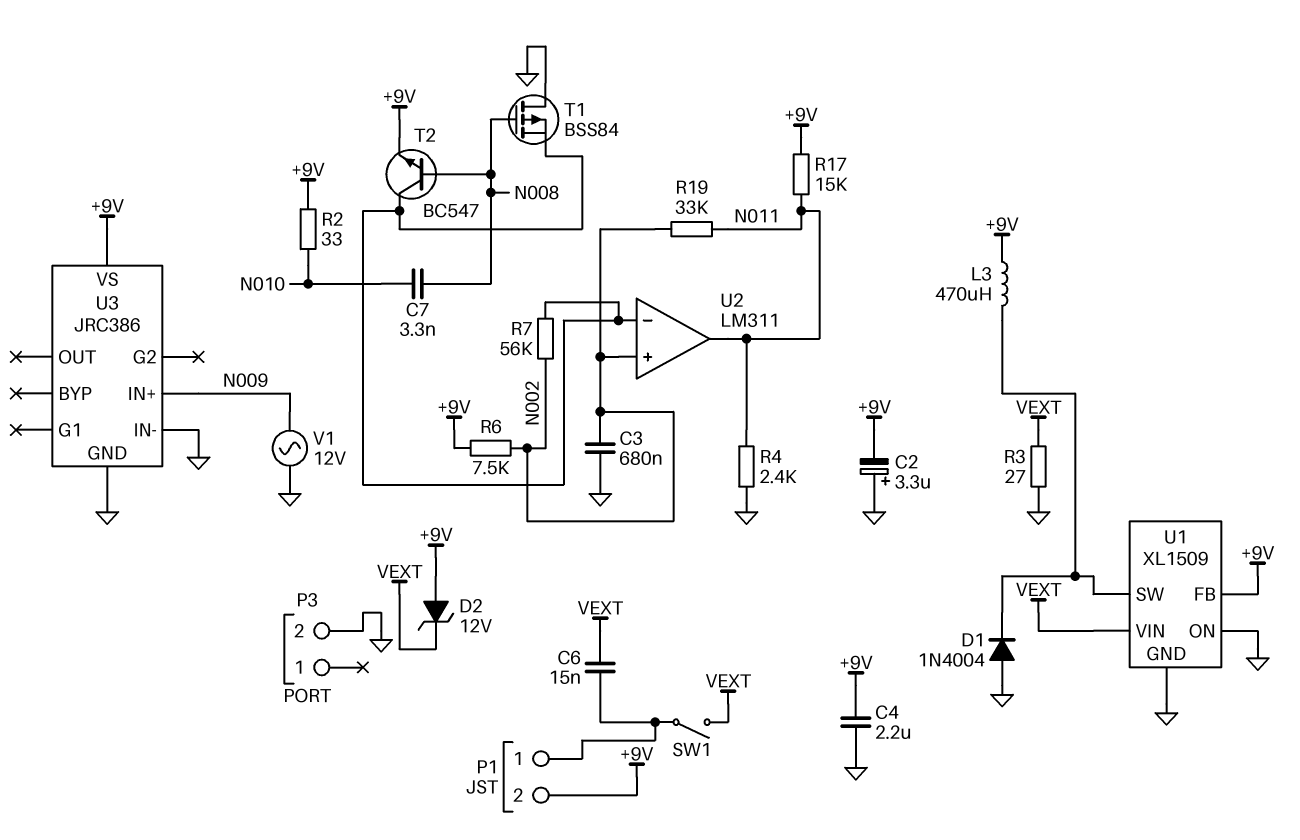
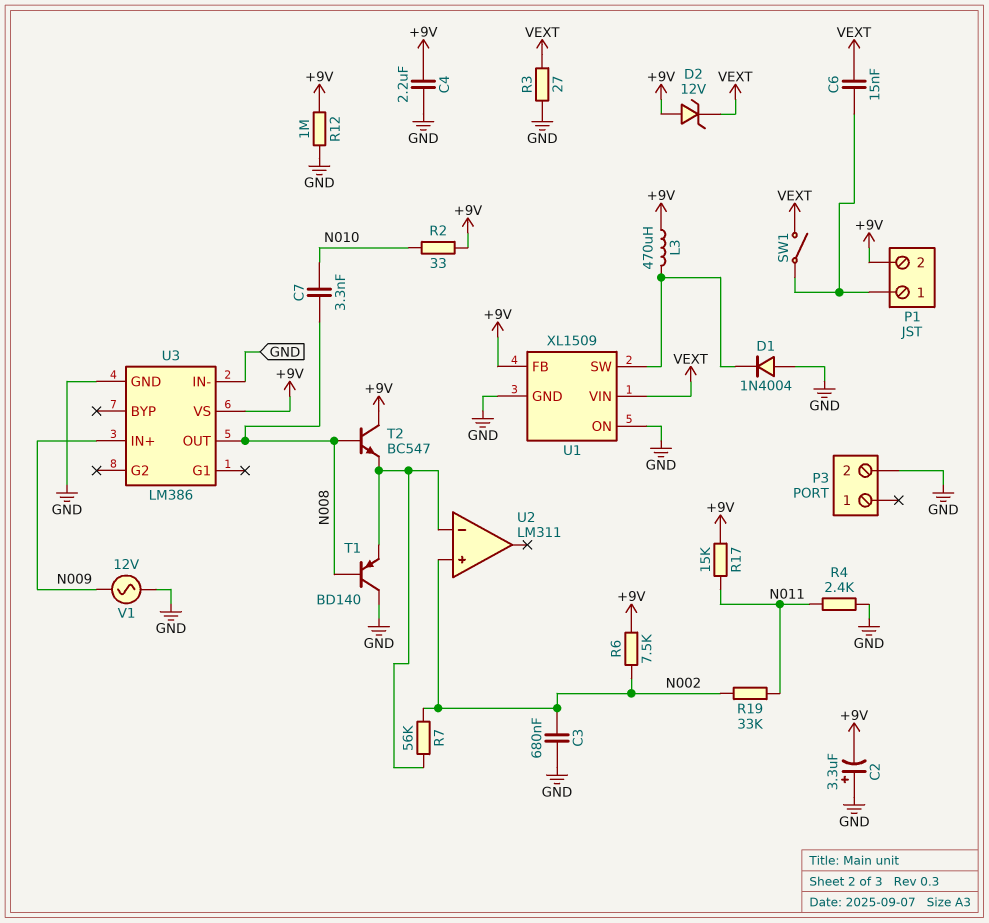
R12: none -> 1M (+9V, GND)
T1: PMOS BSS84 (G N008, D GND, S U2/in-) -> PNP BD140 (B N008, C GND, E U2/in-)
T2: NPN BC547 (B N008, C U2/in-, E +9V) -> NPN BC547 (B N008, C +9V, E U2/in-)
U2 pin out: N011 -> none
U3: JRC386 -> LM386
U3 pin OUT: none -> N008

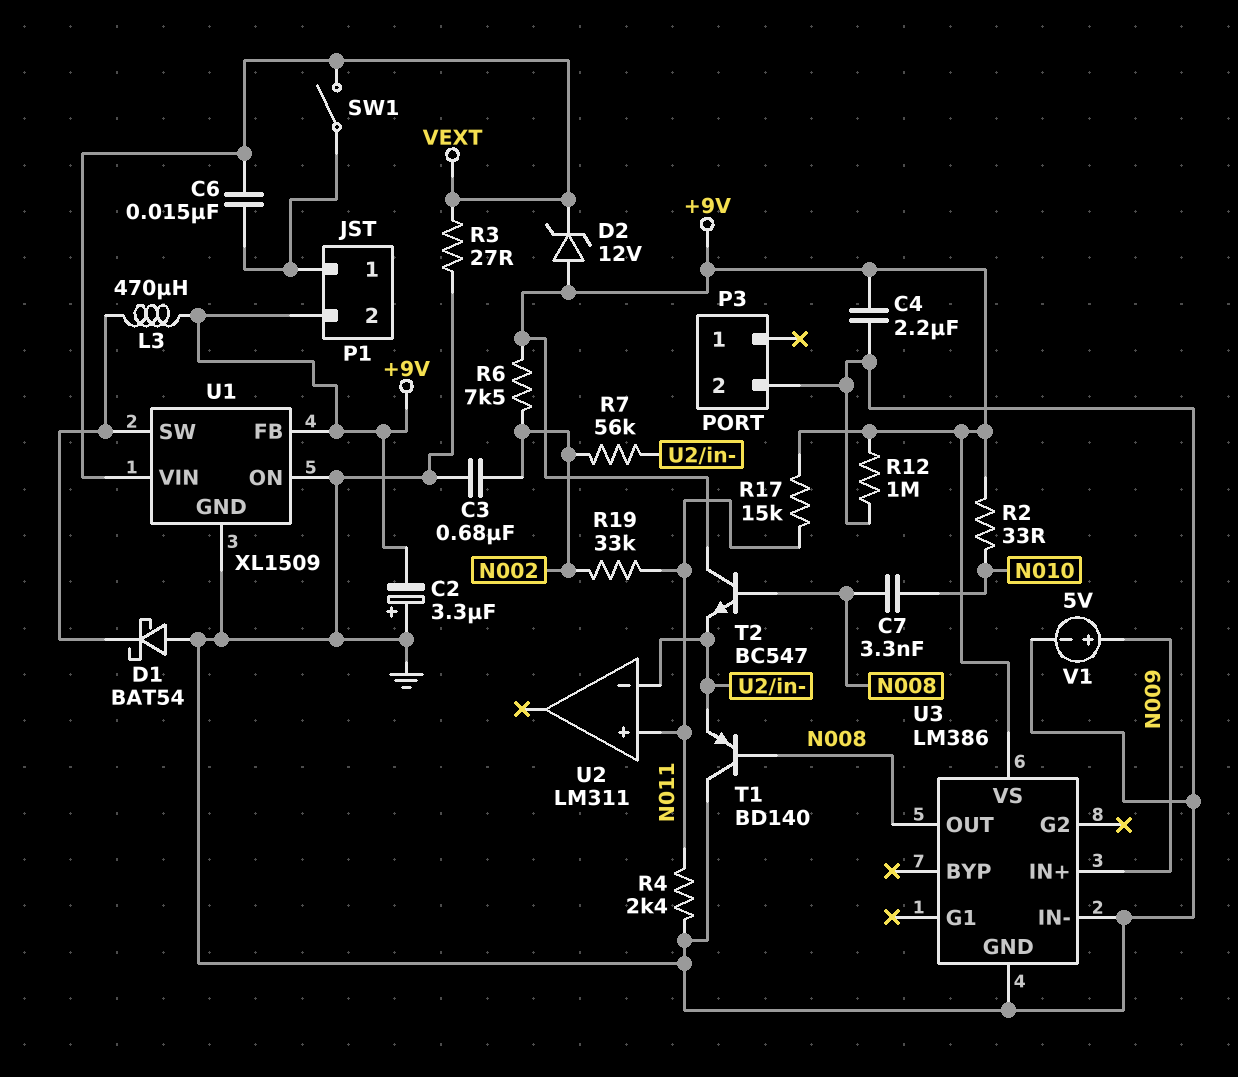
D1: diode 1N4004 (A GND, K U1/SW) -> schottky BAT54 (A GND, K U1/SW)
U2 pin in+: N002 -> N011
V1: AC 12V (GND, N009) -> 5V (plus N009, minus GND)

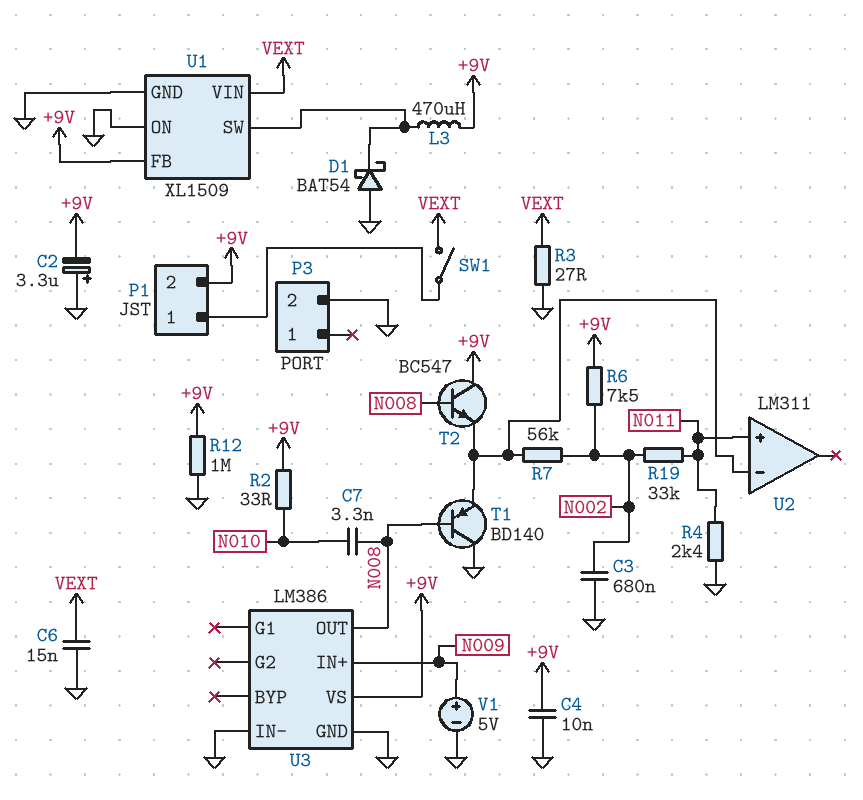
C4: 2.2uF (+9V, GND) -> 10nF (+9V, GND)
C6: 15nF (P1/1, VEXT) -> 15nF (GND, VEXT)
D2: zener 12V (A +9V, K VEXT) -> none
R17: 15k (+9V, N011) -> none

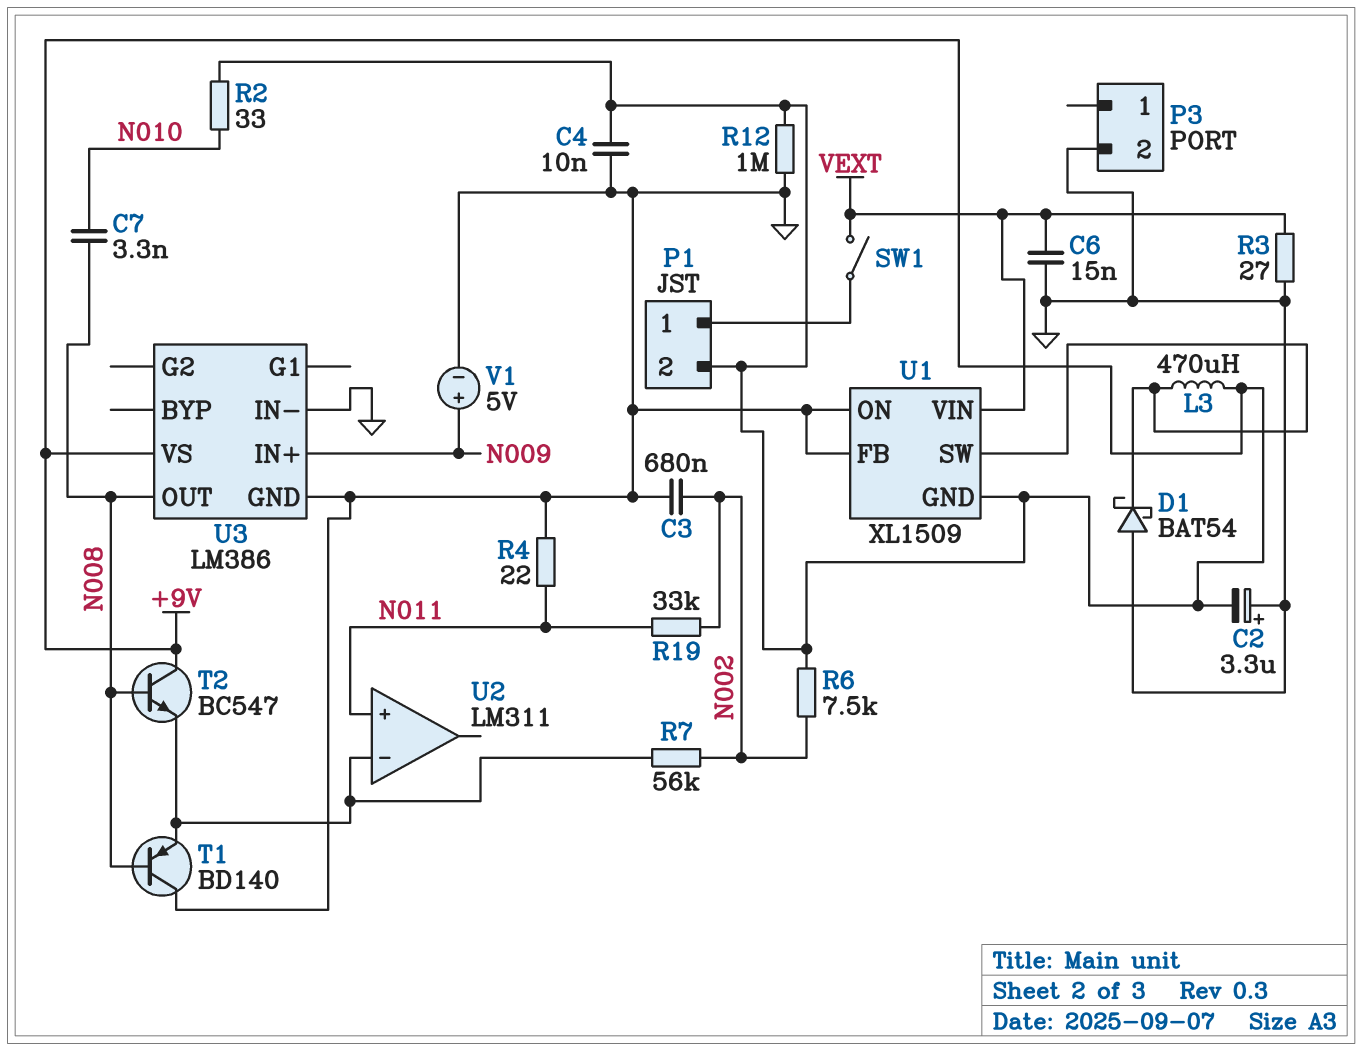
R4: 2.4k (GND, N011) -> 22 (GND, N011)
U1 pin FB: +9V -> GND
U1 pin GND: GND -> +9V

